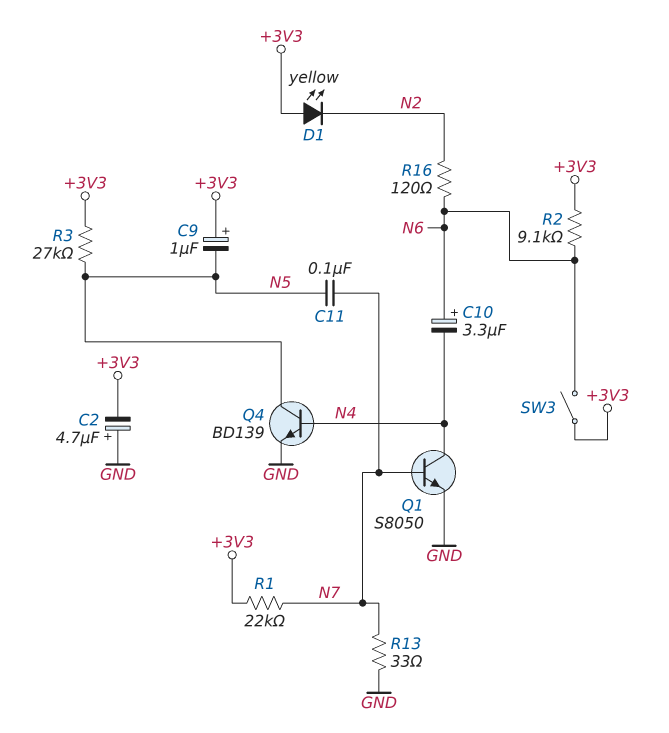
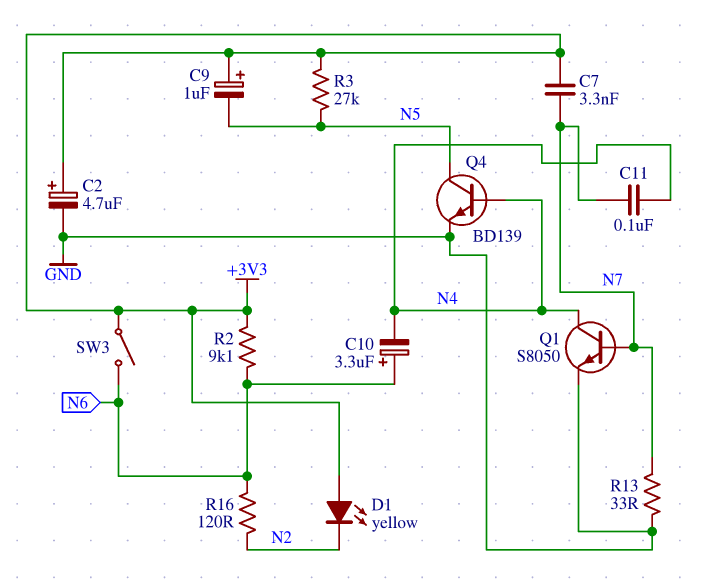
C2: 4.7uF (plus GND, minus +3V3) -> 4.7uF (plus +3V3, minus GND)
C7: none -> 3.3nF (+3V3, N7)
C11: 100nF (N5, N7) -> 100nF (N4, N7)
R1: 22k (+3V3, N7) -> none

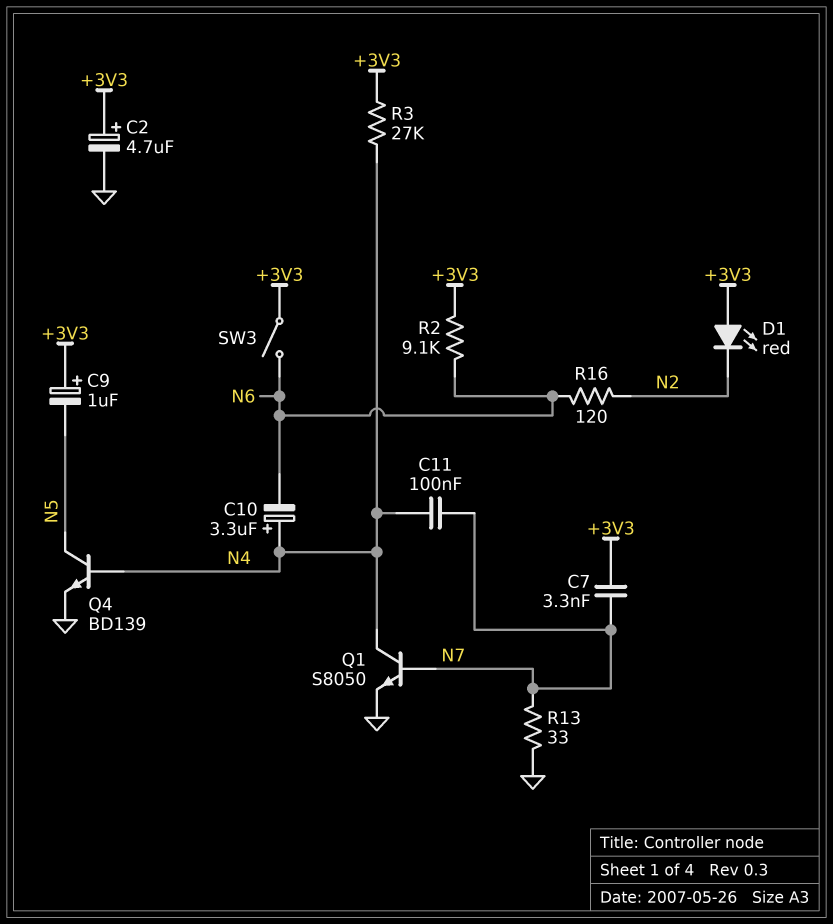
C10: 3.3uF (plus N6, minus N4) -> 3.3uF (plus N4, minus N6)
D1: LED yellow (A +3V3, K N2) -> LED red (A +3V3, K N2)
R3: 27k (+3V3, N5) -> 27k (+3V3, N4)

